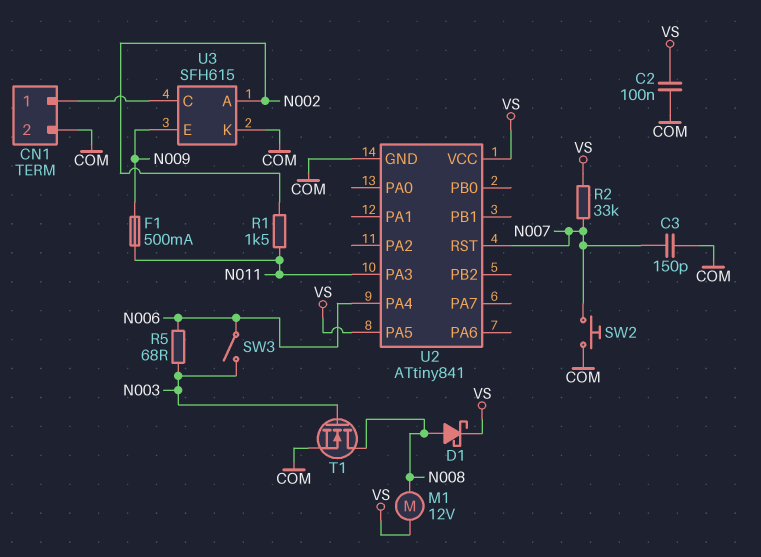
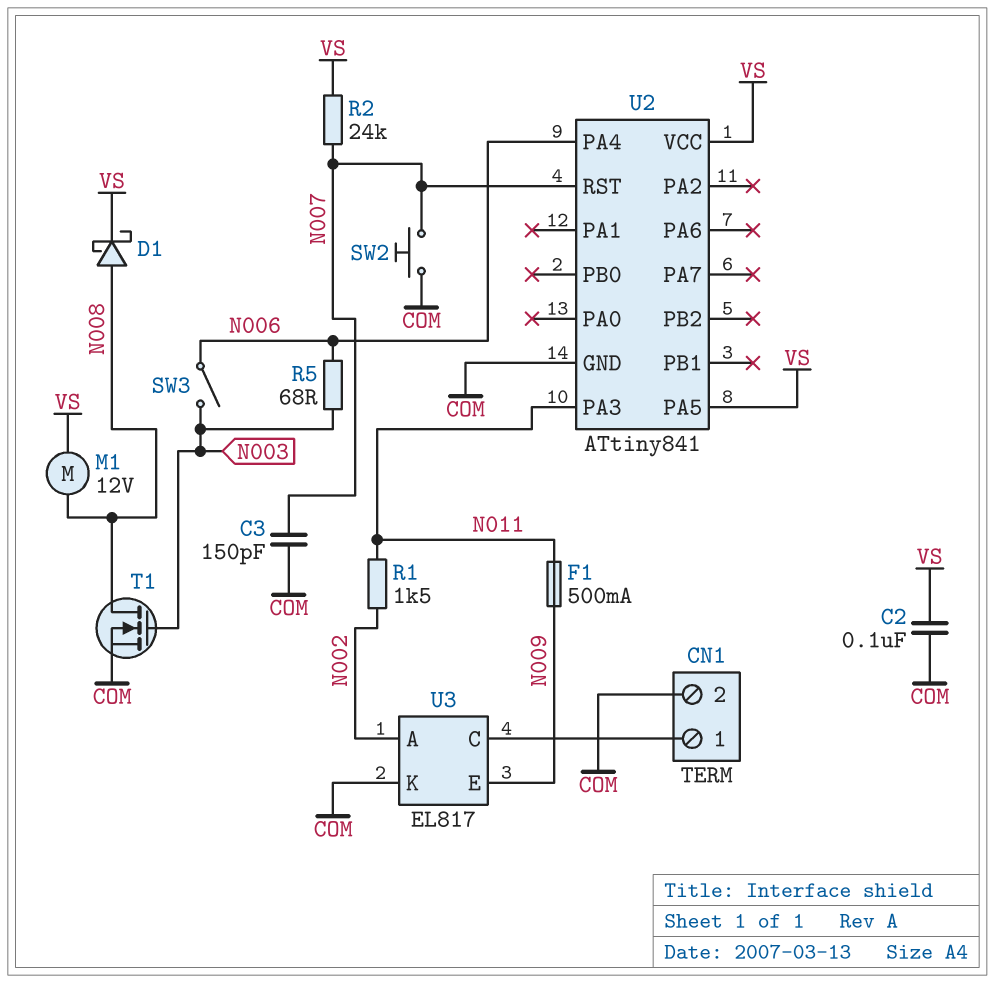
R2: 33k (N007, VS) -> 24k (N007, VS)
U3: SFH615 -> EL817

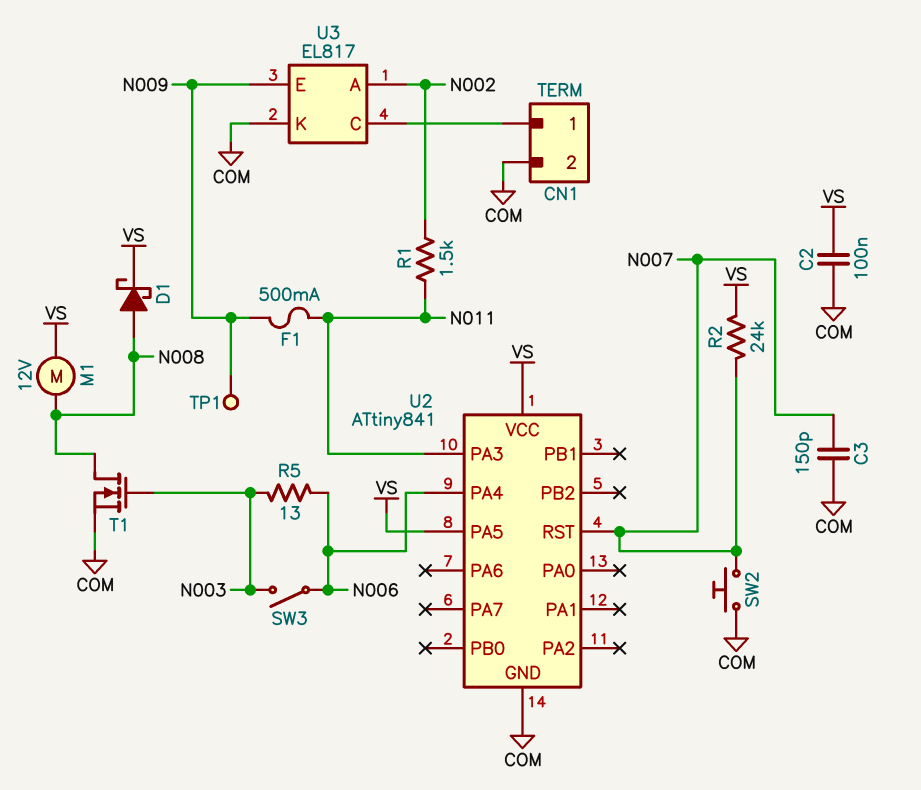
R5: 68 (N003, N006) -> 13 (N003, N006)
TP1: none -> test point (N009)

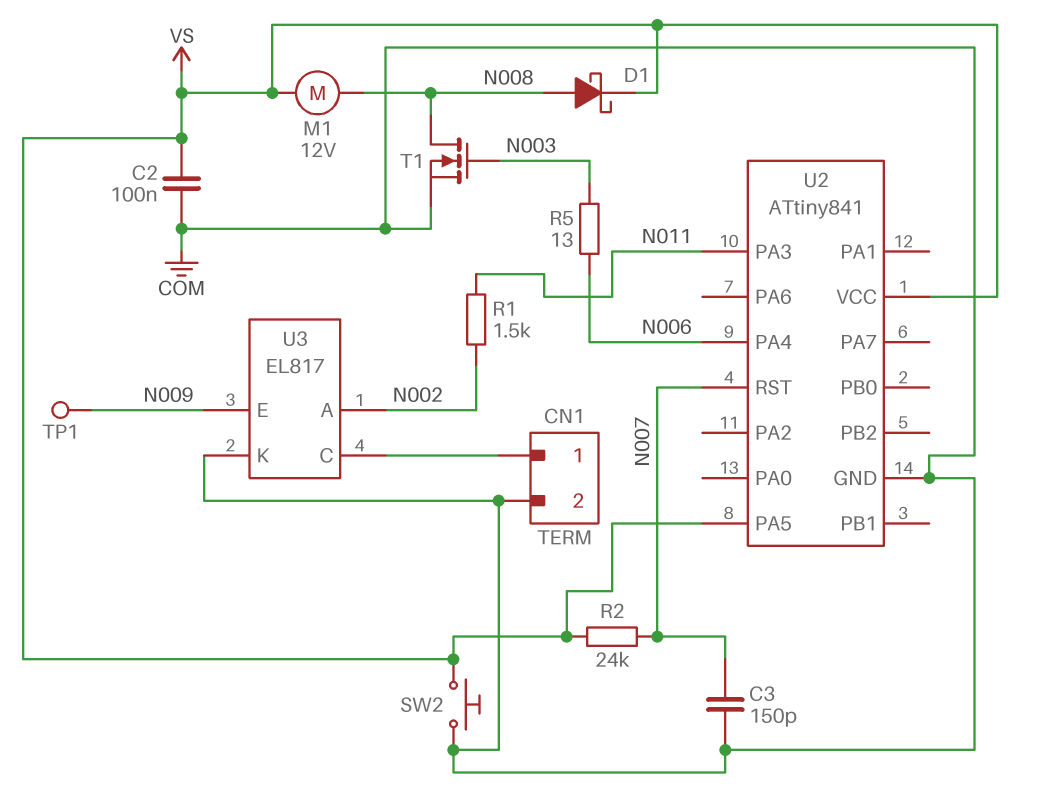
F1: 500mA (N009, N011) -> none
SW2: button (COM, N007) -> button (COM, VS)
SW3: switch (N003, N006) -> none

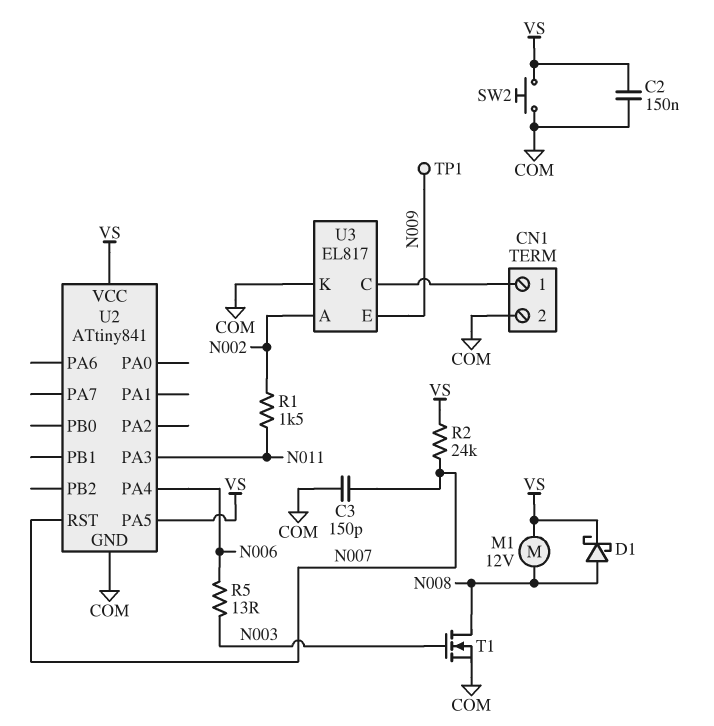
C2: 100nF (COM, VS) -> 150nF (COM, VS)

